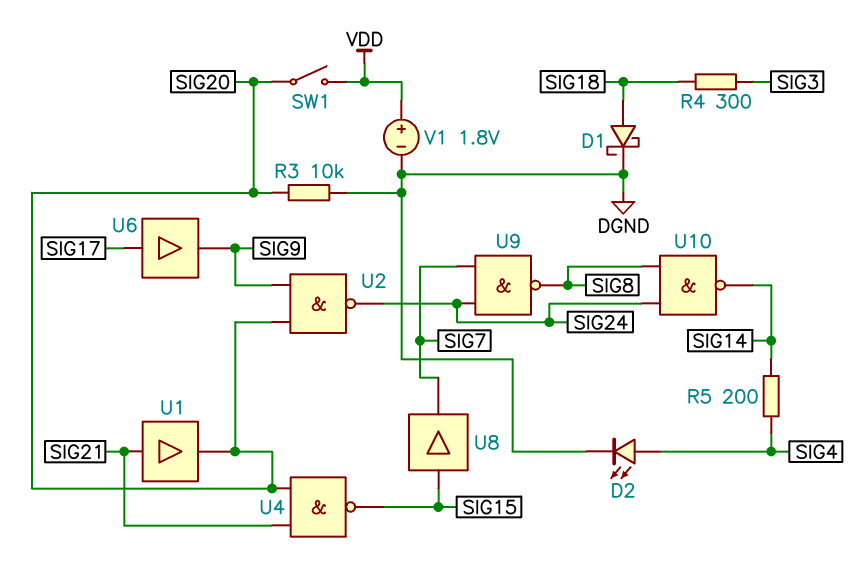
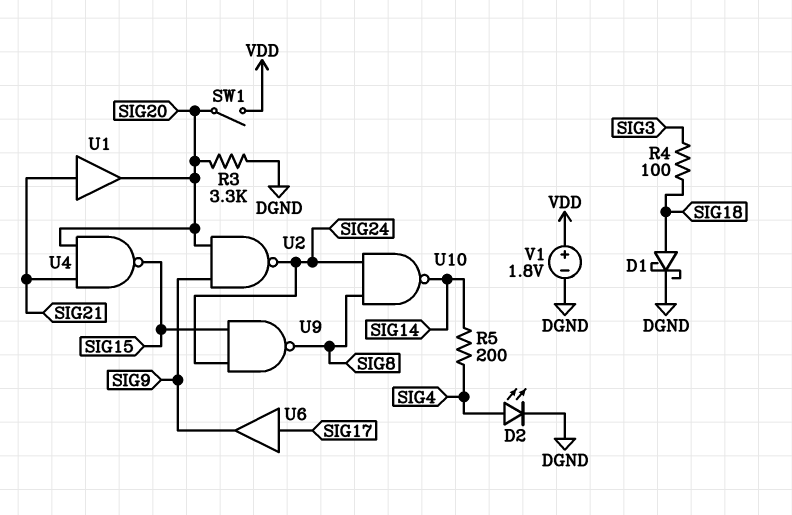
R3: 10k (DGND, SIG20) -> 3.3k (DGND, SIG20)
R4: 300 (SIG3, SIG18) -> 100 (SIG3, SIG18)
U8: buffer (in SIG15, out SIG7) -> none
U9: NAND (in SIG7, in SIG24, out SIG8) -> NAND (in SIG15, in SIG24, out SIG8)

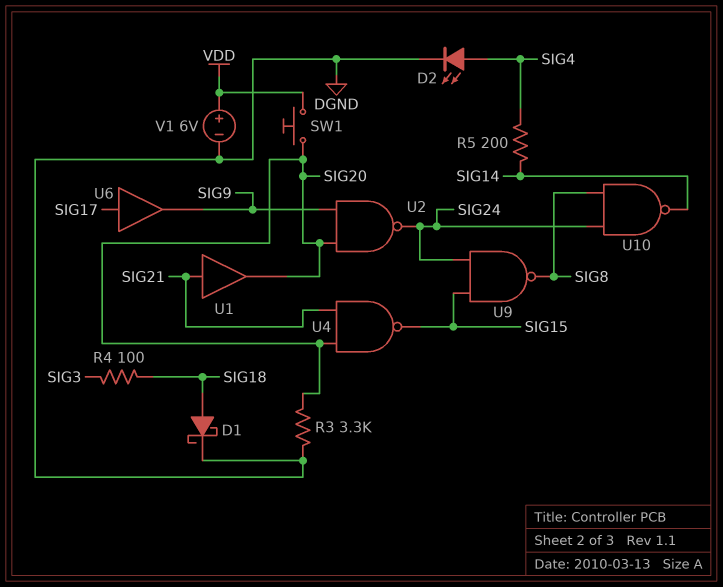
SW1: switch (SIG20, VDD) -> button (SIG20, VDD)
V1: 1.8V (plus VDD, minus DGND) -> 6V (plus VDD, minus DGND)

